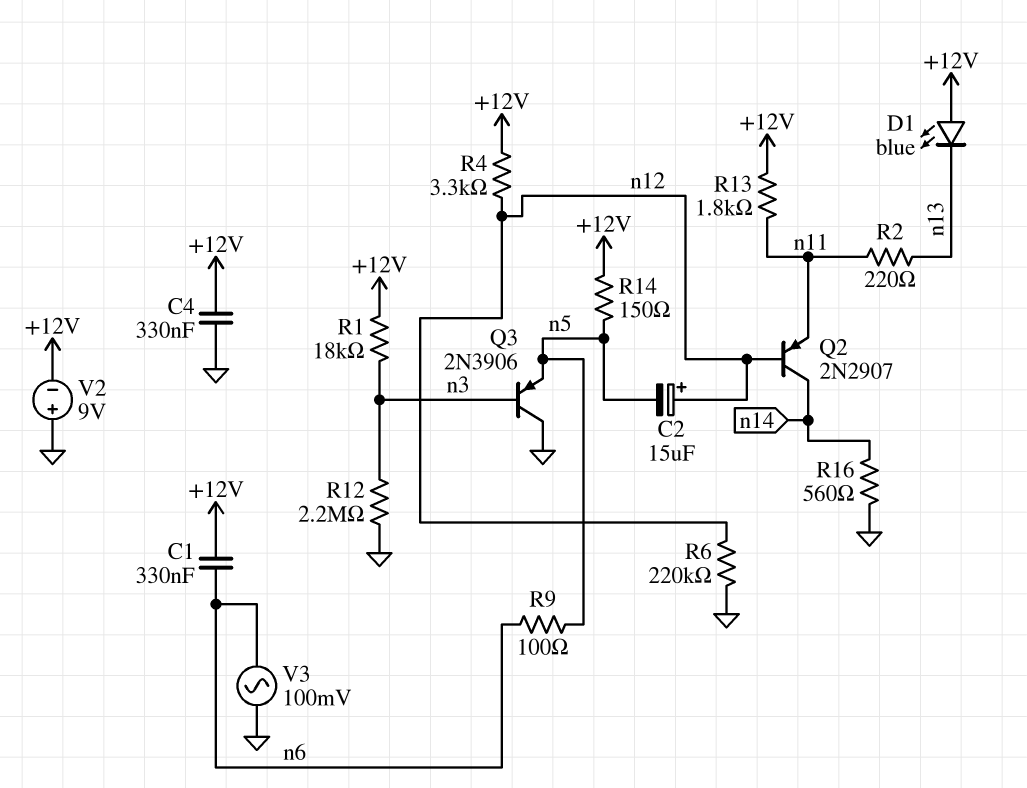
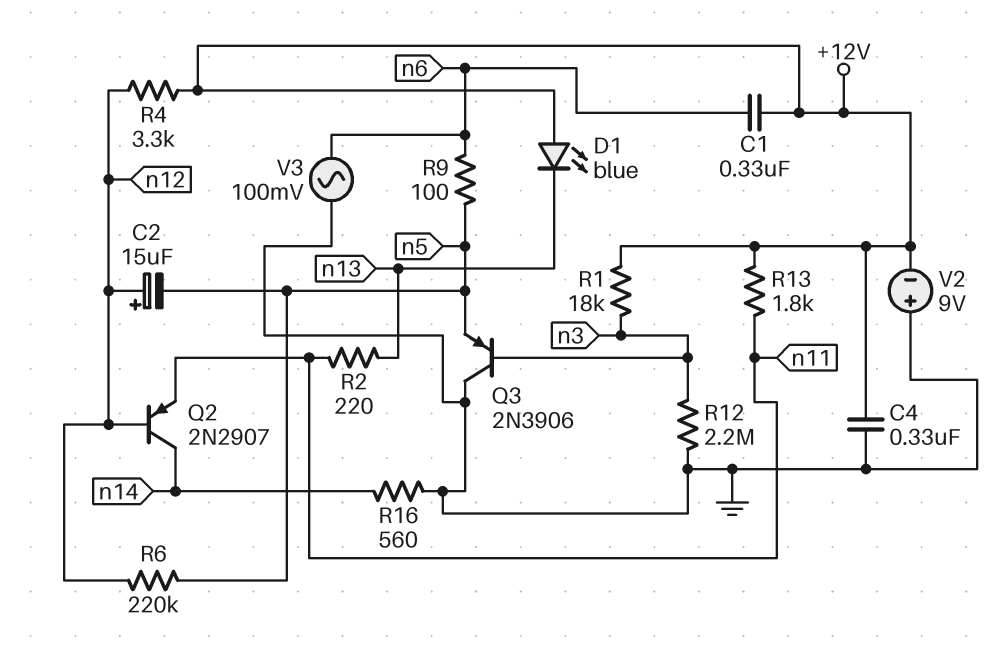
R6: 220k (GND, n12) -> 220k (n5, n12)
R14: 150 (+12V, n5) -> none

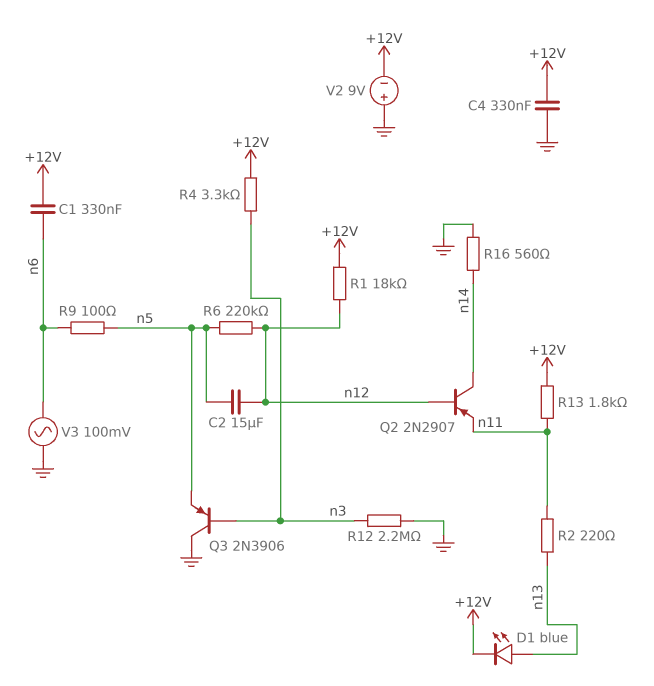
C2: 15uF (plus n12, minus n5) -> 15uF (n5, n12)
D1: LED blue (A +12V, K n13) -> LED blue (A n13, K +12V)
R1: 18k (+12V, n3) -> 18k (+12V, n12)
R4: 3.3k (+12V, n12) -> 3.3k (+12V, n3)

